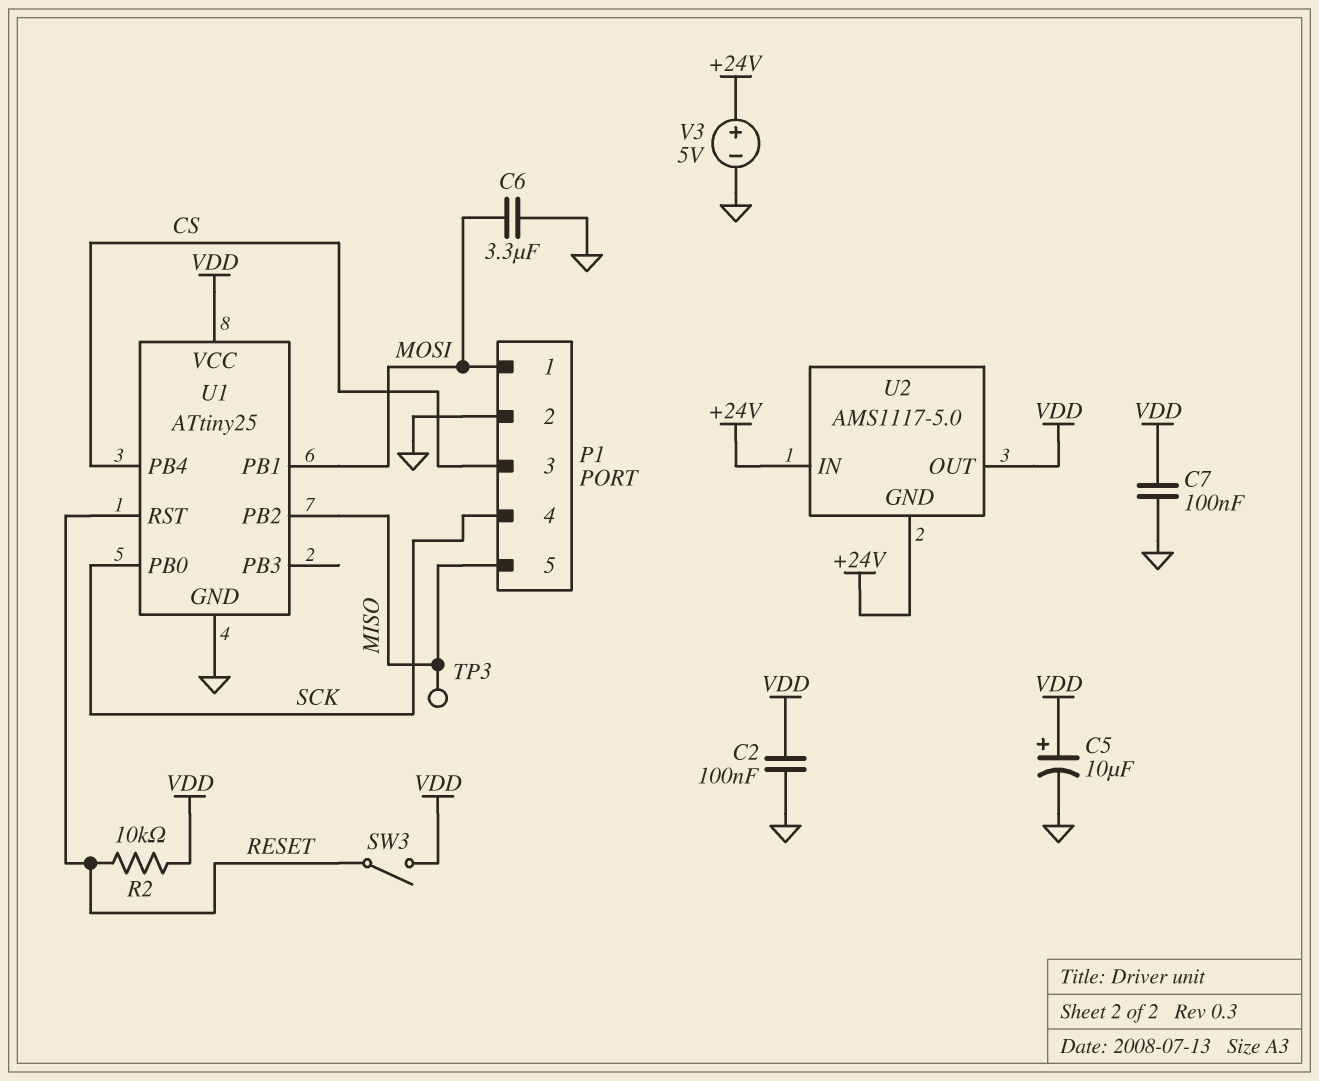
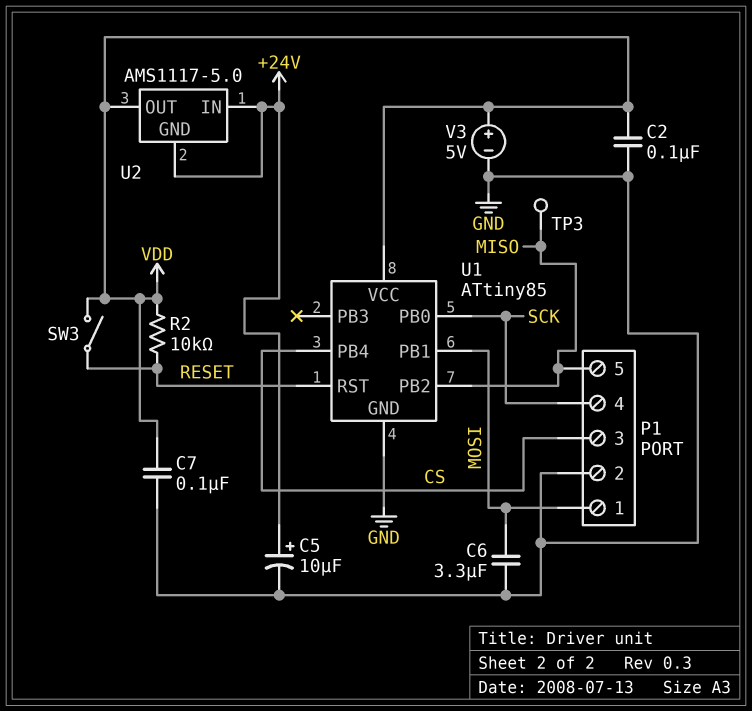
C5: 10uF (plus VDD, minus GND) -> 10uF (plus +24V, minus GND)
U1: ATtiny25 -> ATtiny85
V3: 5V (plus +24V, minus GND) -> 5V (plus VDD, minus GND)

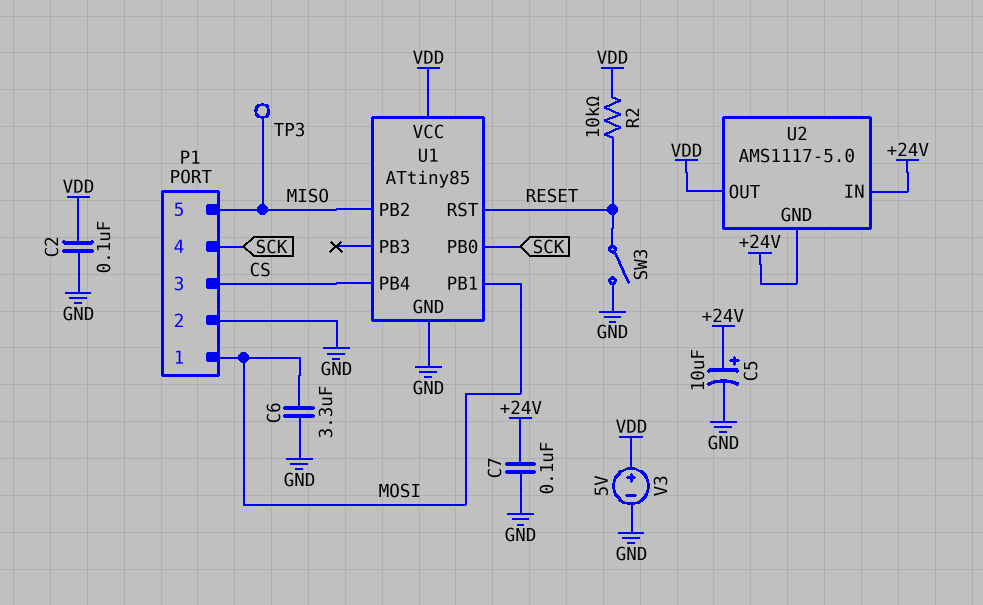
C7: 100nF (GND, VDD) -> 100nF (+24V, GND)
SW3: switch (RESET, VDD) -> switch (GND, RESET)

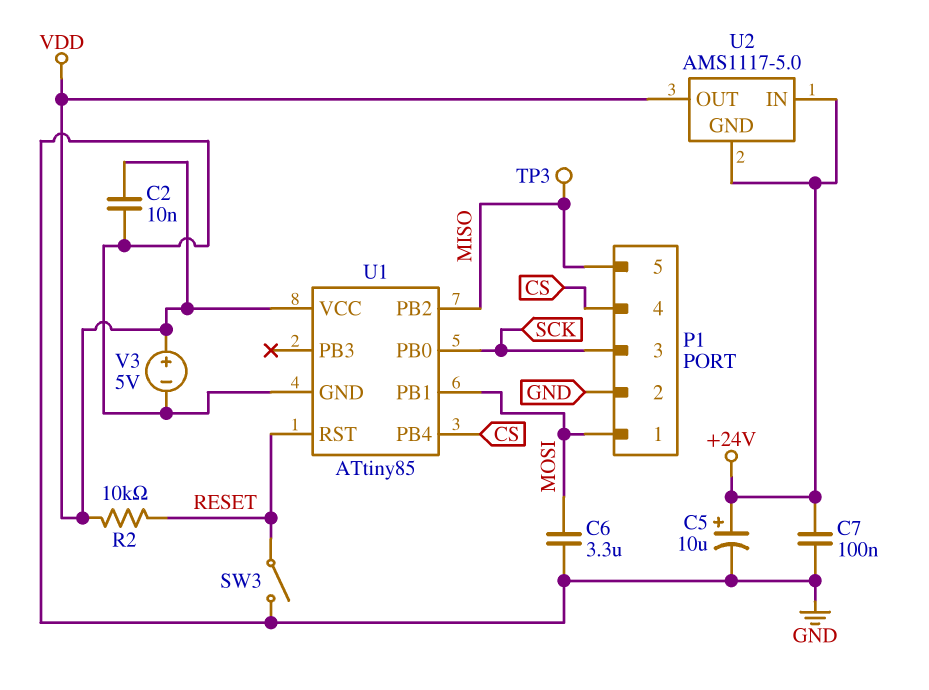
C2: 100nF (GND, VDD) -> 10nF (GND, VDD)
P1 pin 3: CS -> SCK
P1 pin 4: SCK -> CS

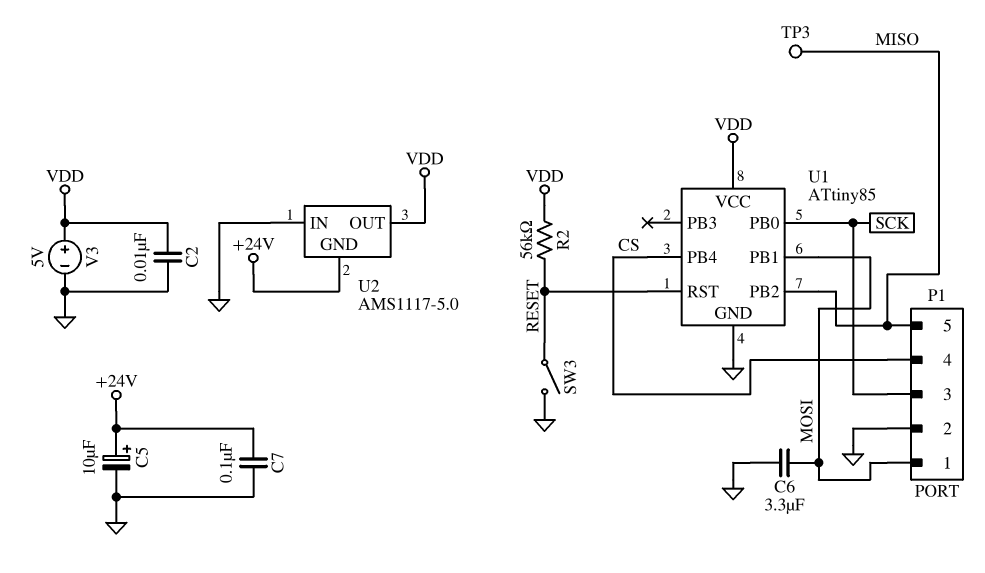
R2: 10k (RESET, VDD) -> 56k (RESET, VDD)
U2 pin IN: +24V -> GND

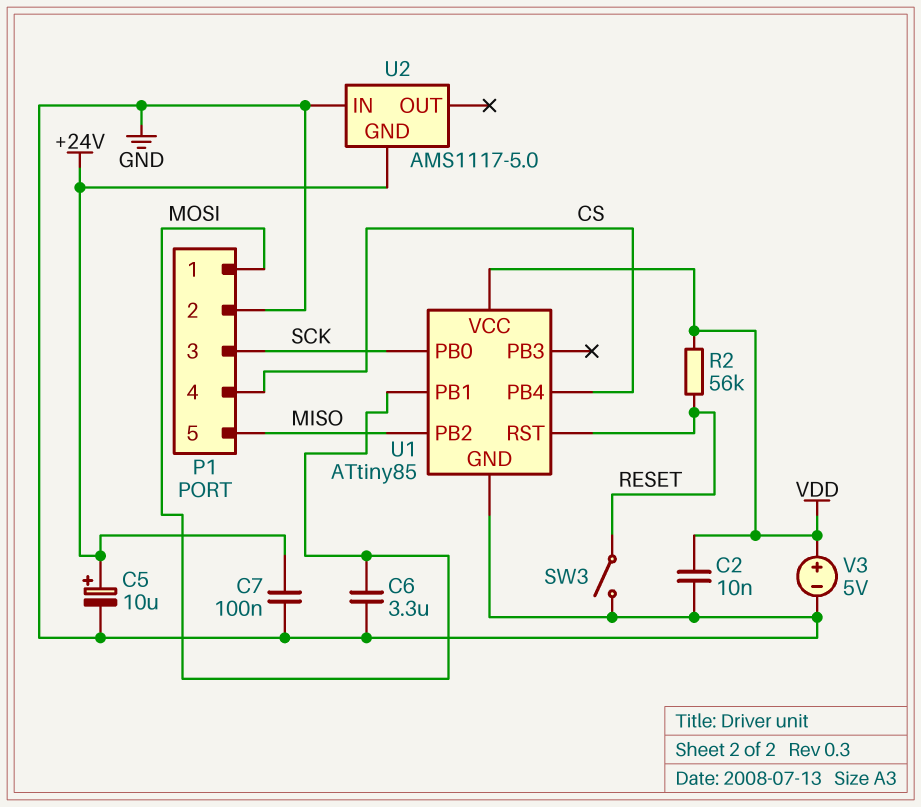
TP3: test point (MISO) -> none
U2 pin OUT: VDD -> none

